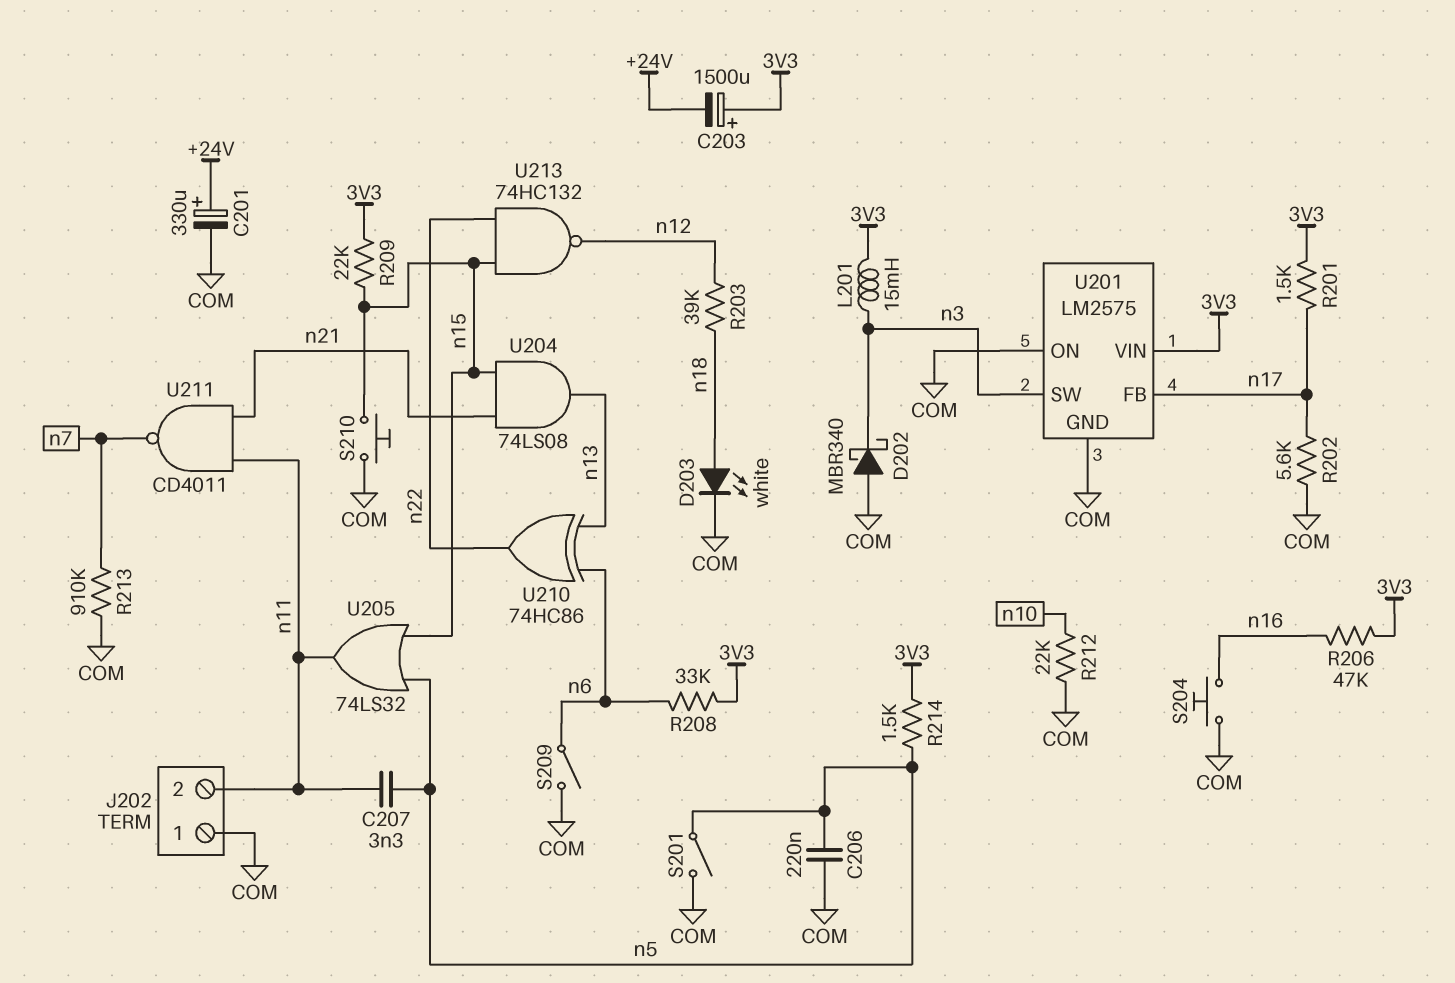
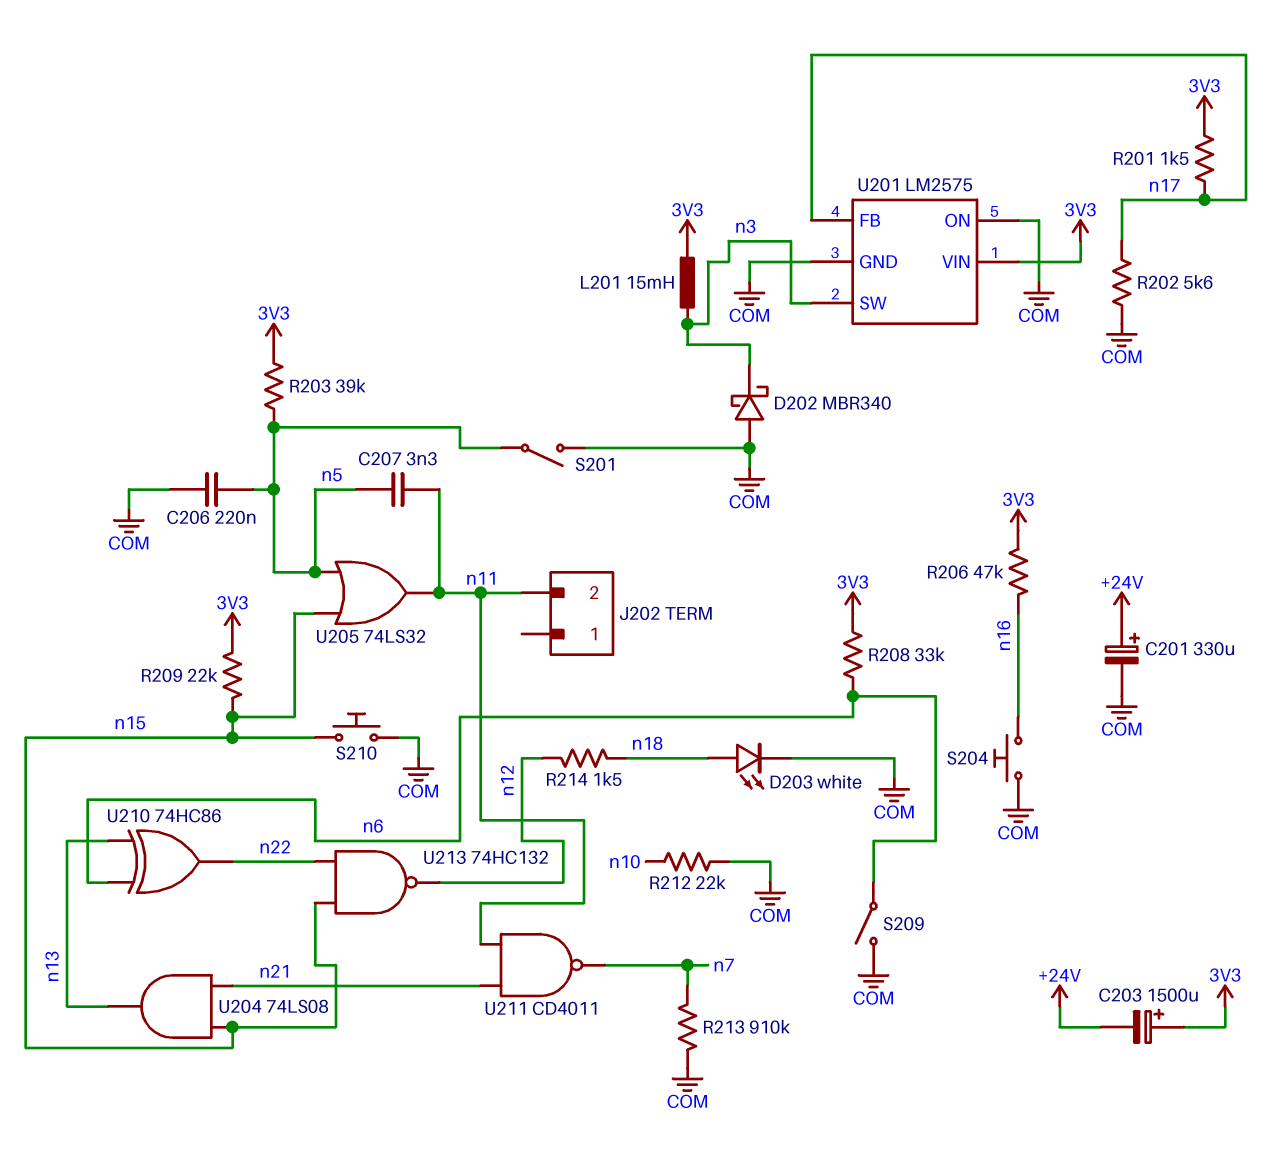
J202 pin 1: COM -> none
R203: 39k (n12, n18) -> 39k (3V3, n5)
R214: 1.5k (3V3, n5) -> 1.5k (n12, n18)

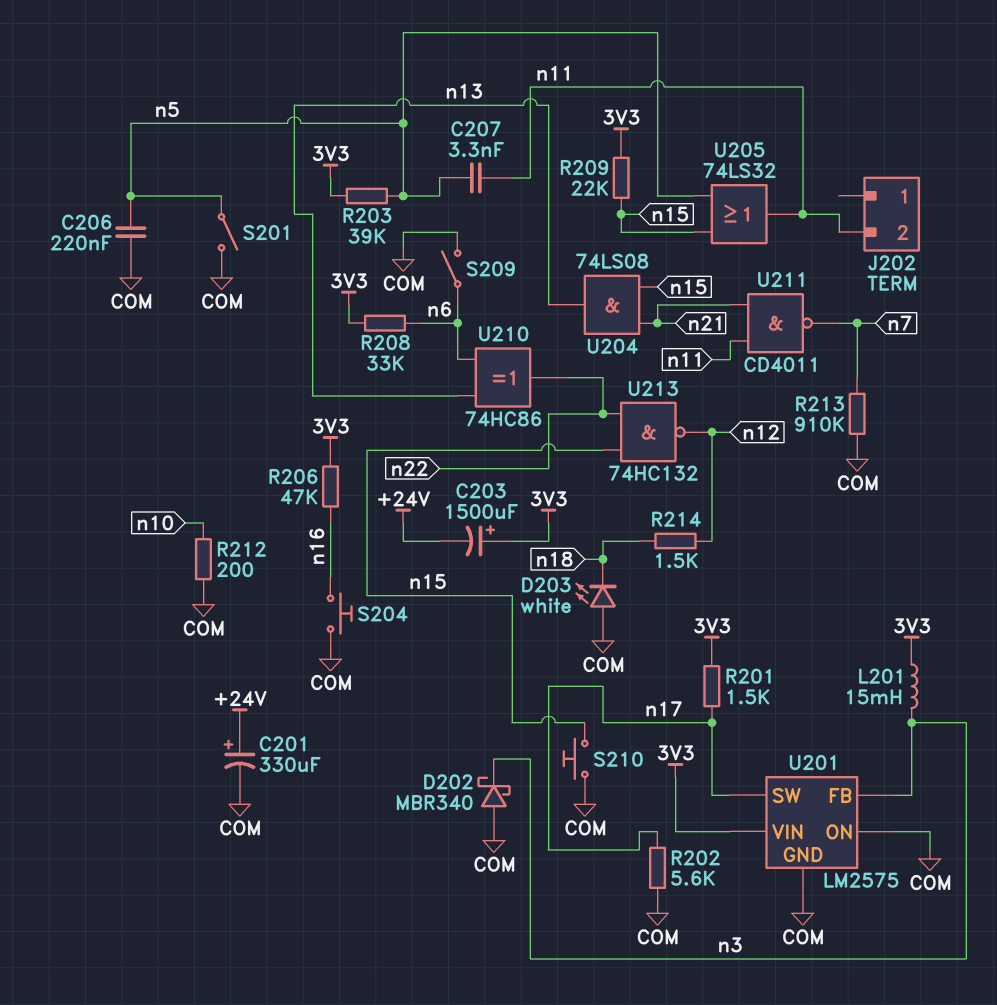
D203: LED white (A n18, K COM) -> LED white (A COM, K n18)
R212: 22k (COM, n10) -> 200 (COM, n10)
U201 pin FB: n17 -> n3
U201 pin SW: n3 -> n17

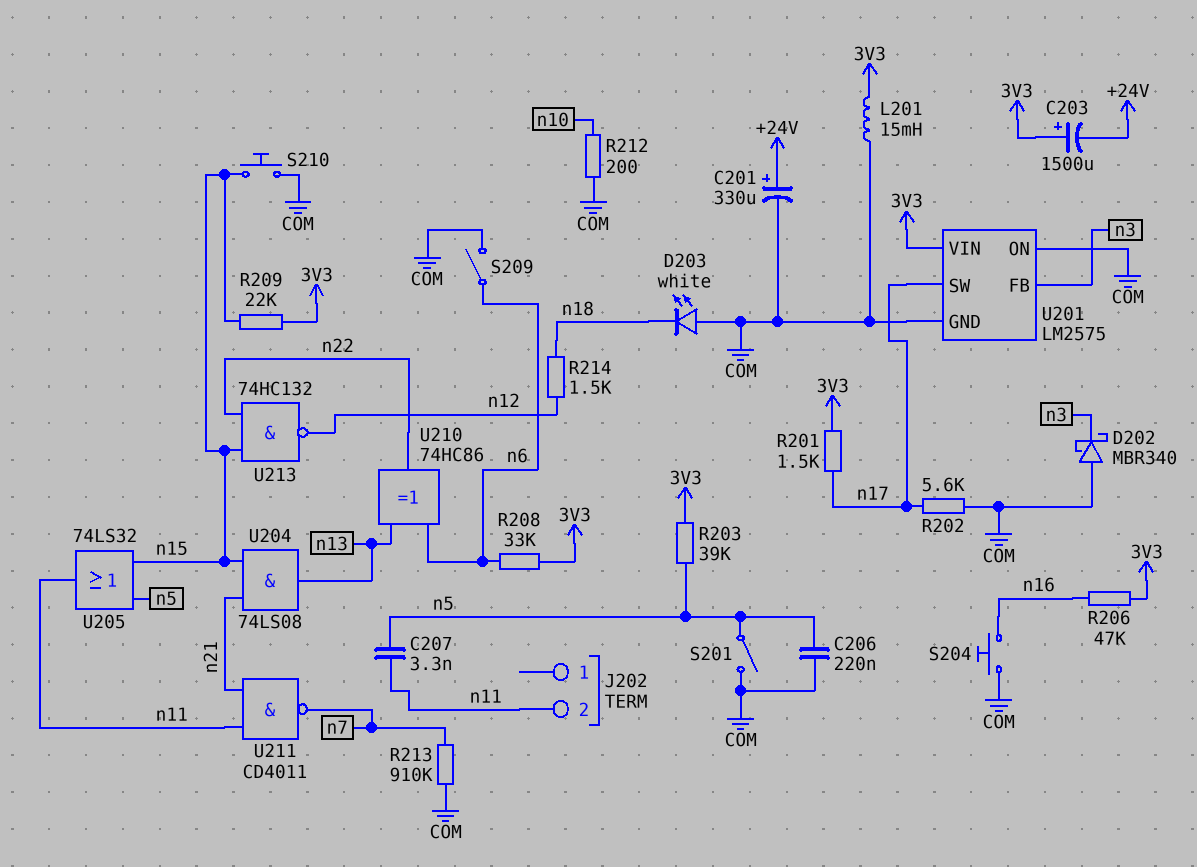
L201: 15mH (3V3, n3) -> 15mH (3V3, COM)

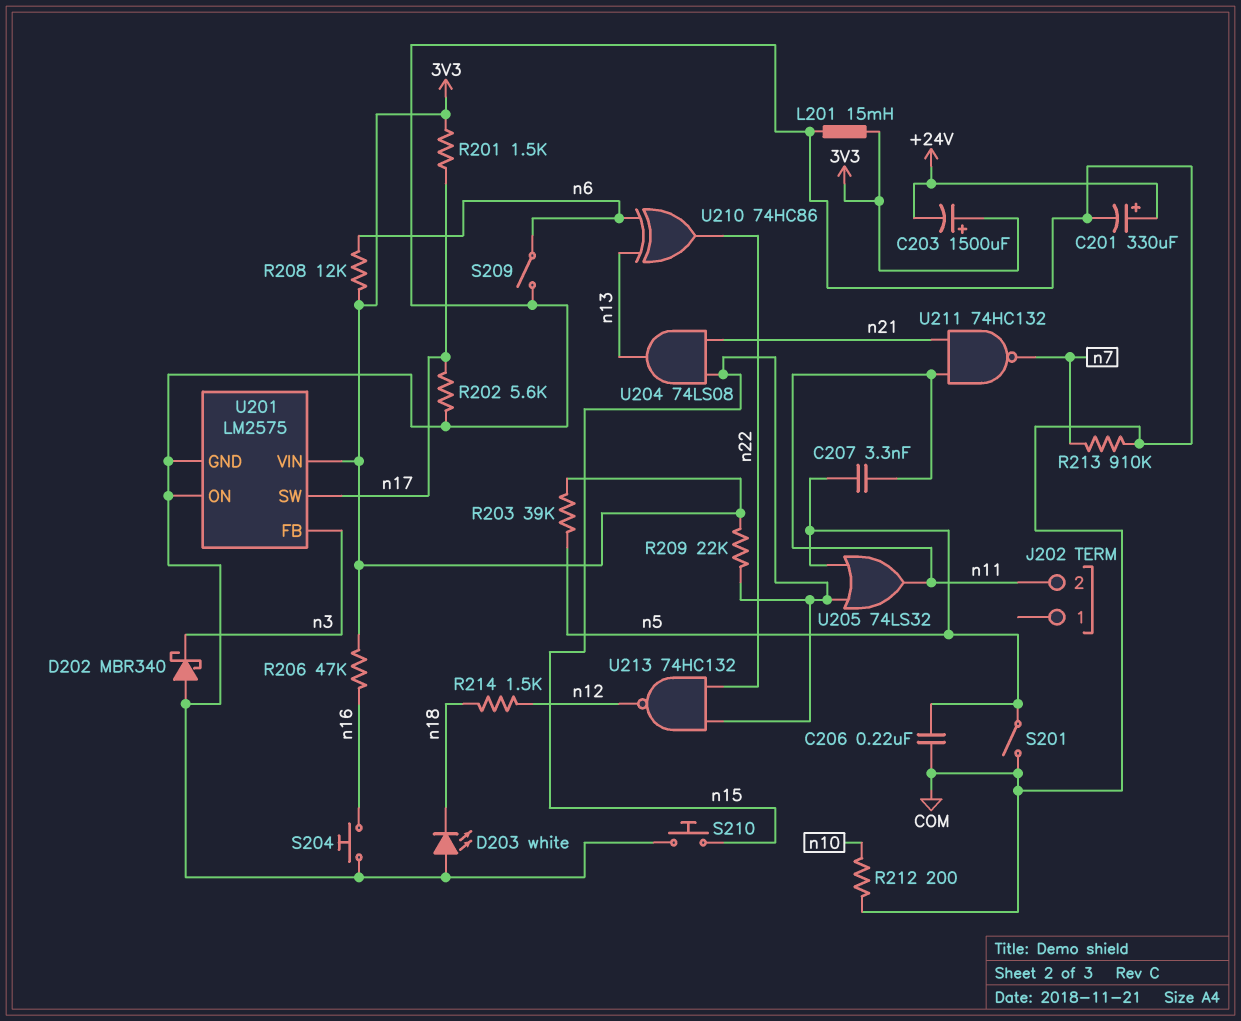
R208: 33k (3V3, n6) -> 12k (3V3, n6)
U211: NAND CD4011 (in n11, in n21, out n7) -> NAND 74HC132 (in n11, in n21, out n7)

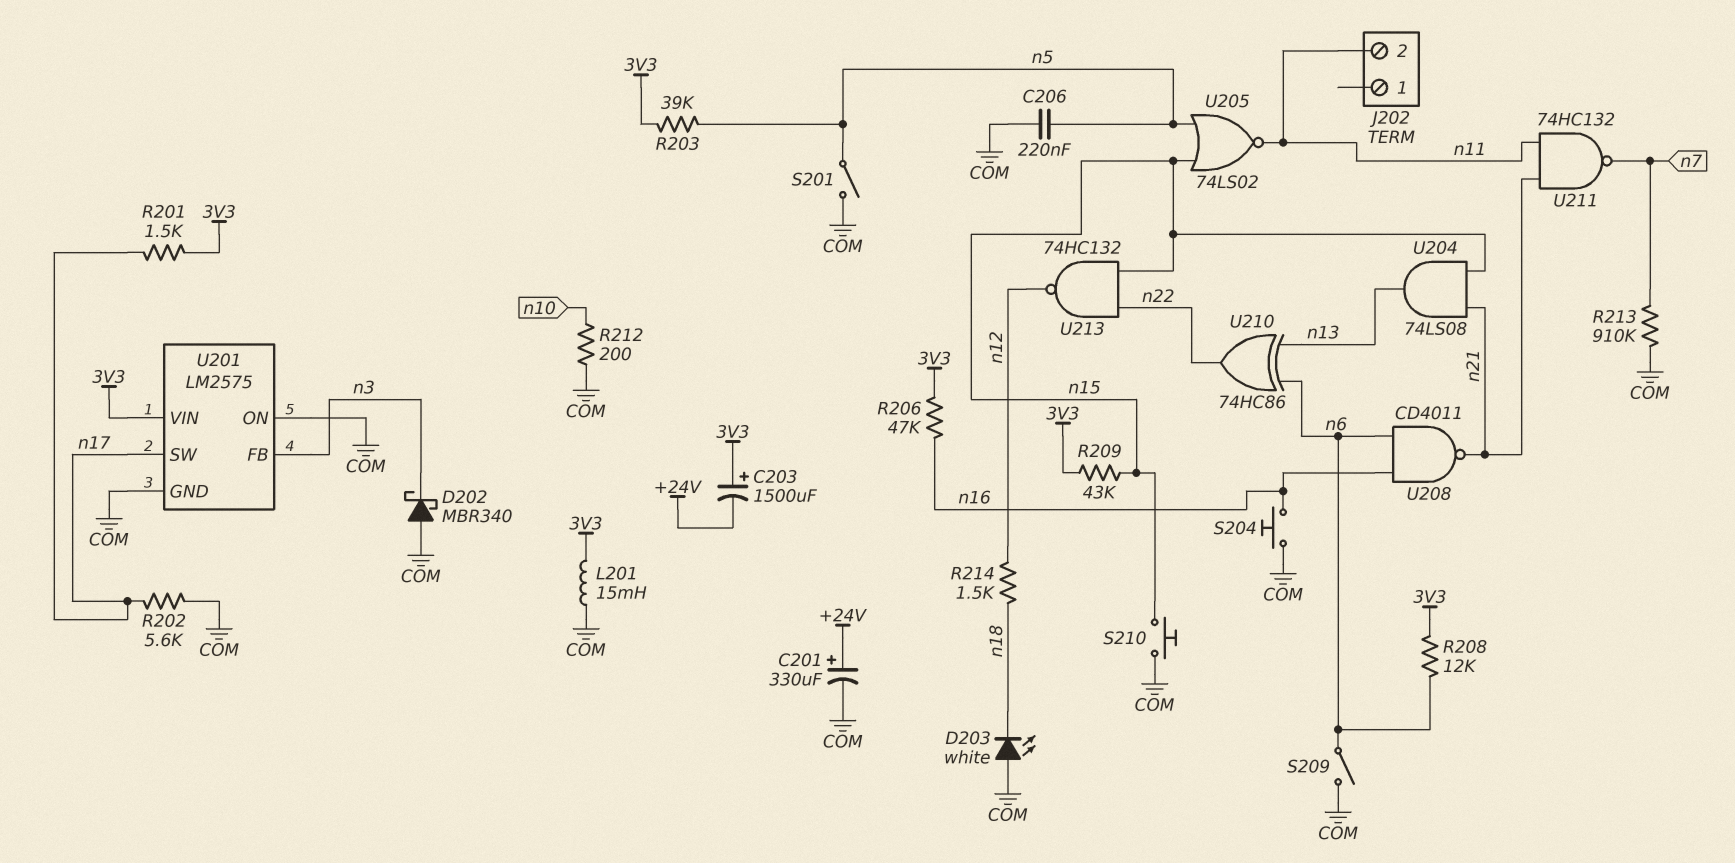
C207: 3.3nF (n5, n11) -> none
R209: 22k (3V3, n15) -> 43k (3V3, n15)
U205: OR 74LS32 (in n5, in n15, out n11) -> NOR 74LS02 (in n5, in n15, out n11)
U208: none -> NAND CD4011 (in n6, in n16, out n21)

